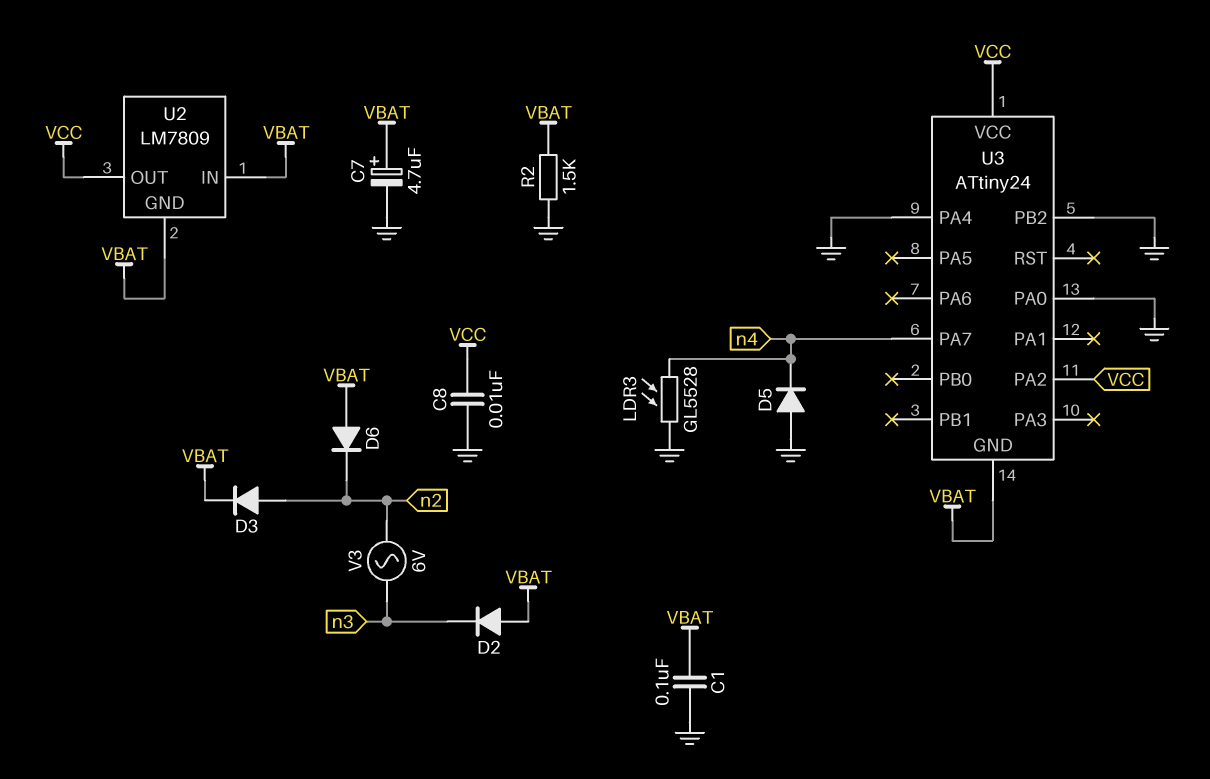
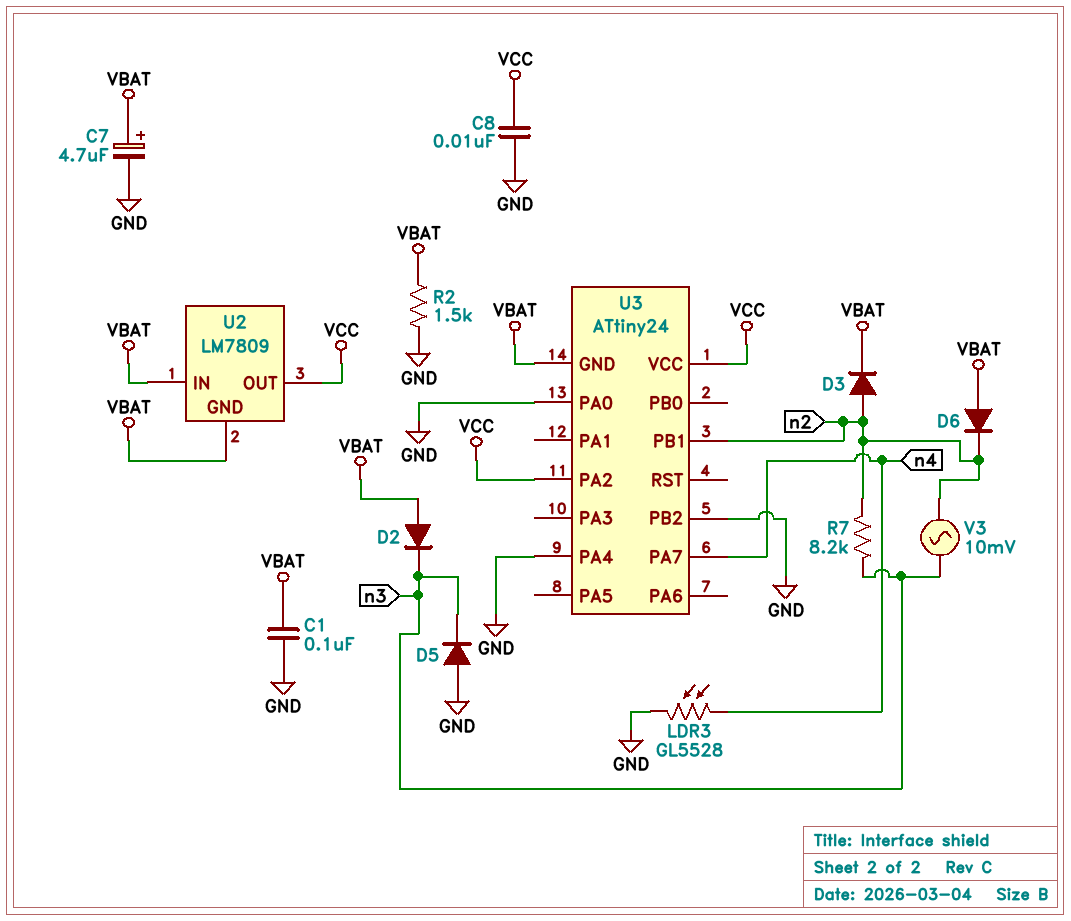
D5: diode (A GND, K n4) -> diode (A GND, K n3)
R7: none -> 8.2k (n2, n3)
U3 pin PB1: none -> n2
V3: AC 6V (n2, n3) -> AC 10mV (n2, n3)

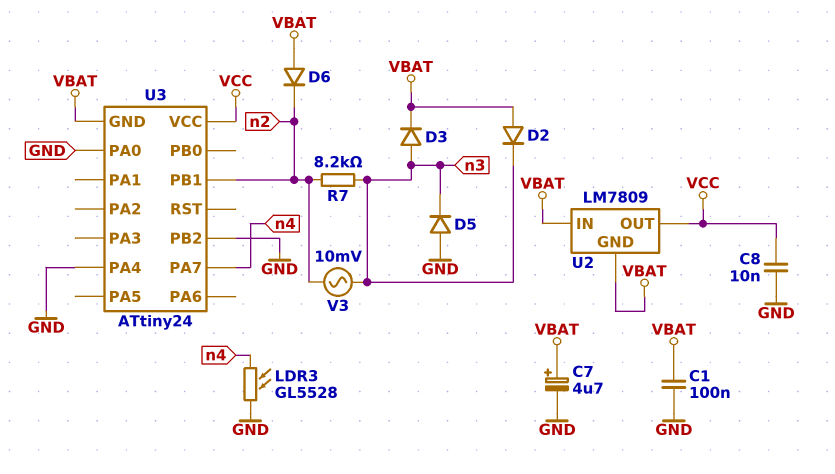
D3: diode (A n2, K VBAT) -> diode (A n3, K VBAT)
R2: 1.5k (GND, VBAT) -> none
U3 pin PA2: VCC -> none

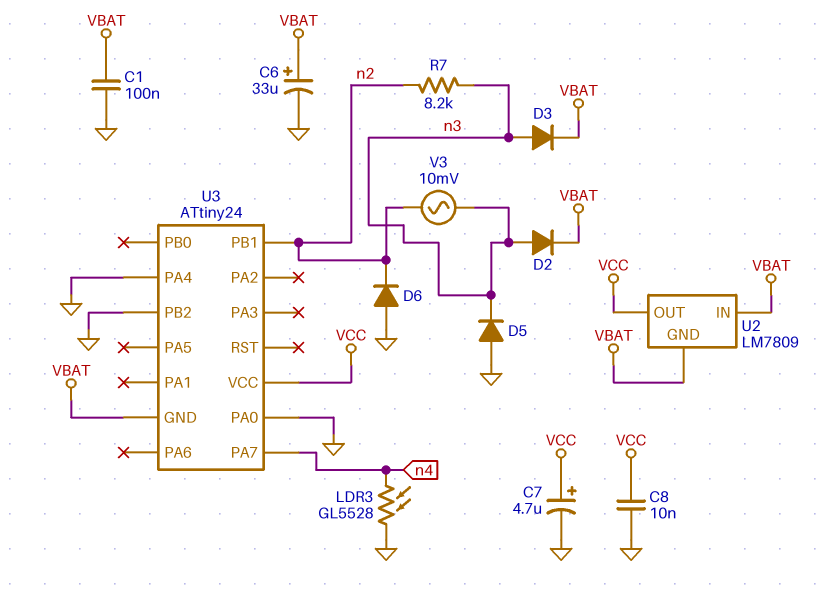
C6: none -> 33uF (plus VBAT, minus GND)
C7: 4.7uF (plus VBAT, minus GND) -> 4.7uF (plus VCC, minus GND)
D2: diode (A VBAT, K n3) -> diode (A n3, K VBAT)
D6: diode (A VBAT, K n2) -> diode (A GND, K n2)

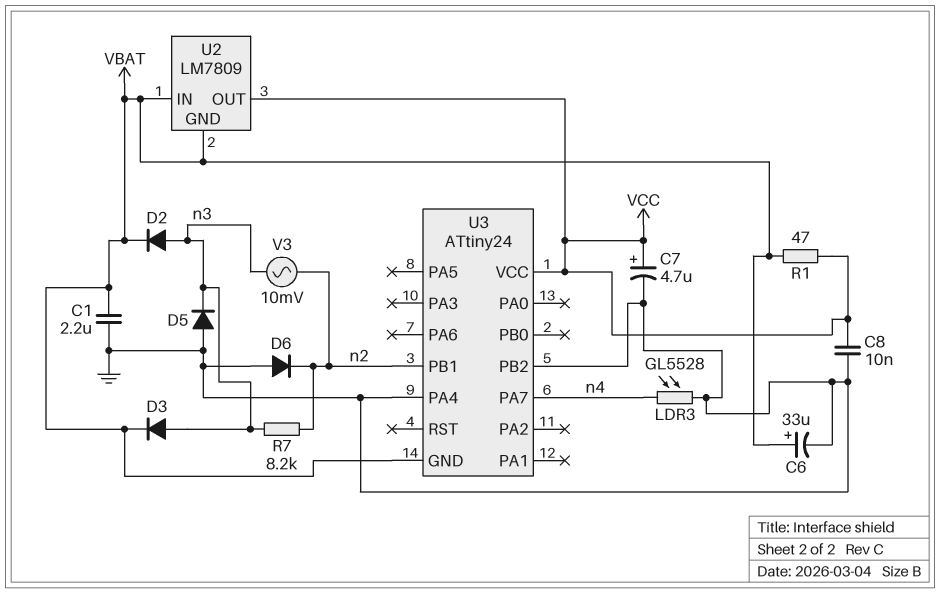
C1: 100nF (GND, VBAT) -> 2.2uF (GND, VBAT)
R1: none -> 47 (VBAT, VCC)
U3 pin PA0: GND -> none

